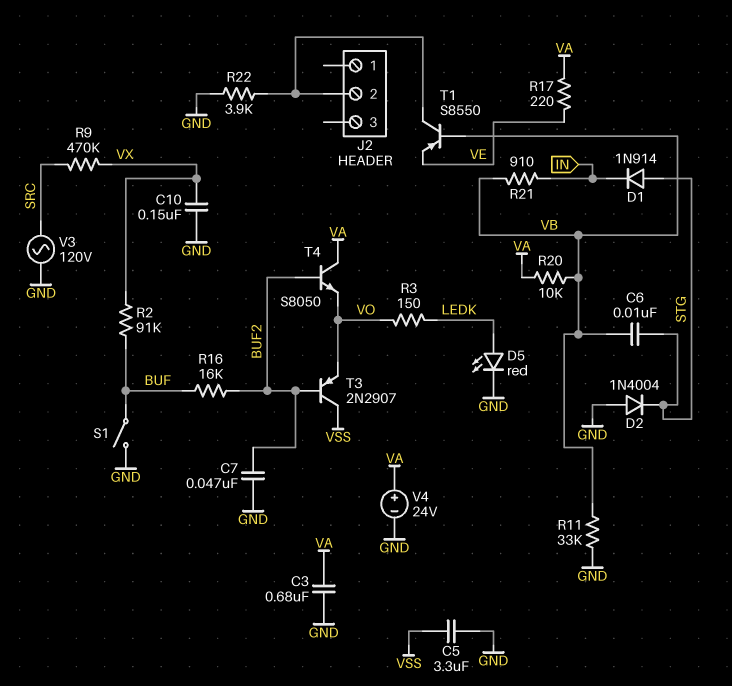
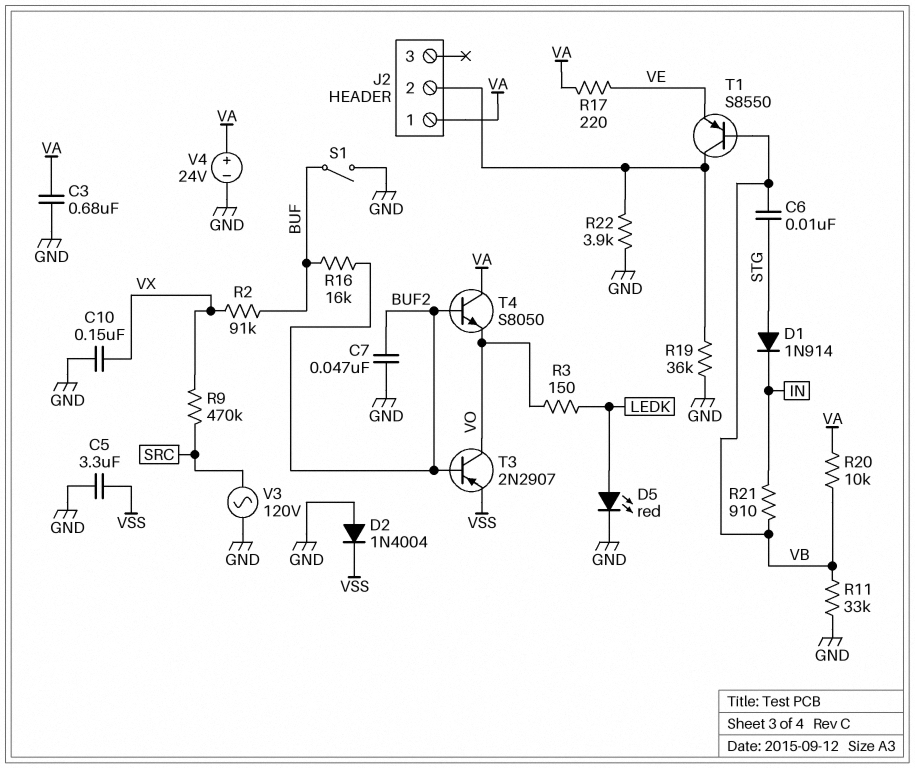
D2: diode 1N4004 (A GND, K STG) -> diode 1N4004 (A GND, K VSS)
J2 pin 1: none -> VA
R19: none -> 36k (GND, J2/2)
T3: PNP 2N2907 (B BUF2, C VSS, E VO) -> PNP 2N2907 (B BUF2, C VO, E VSS)

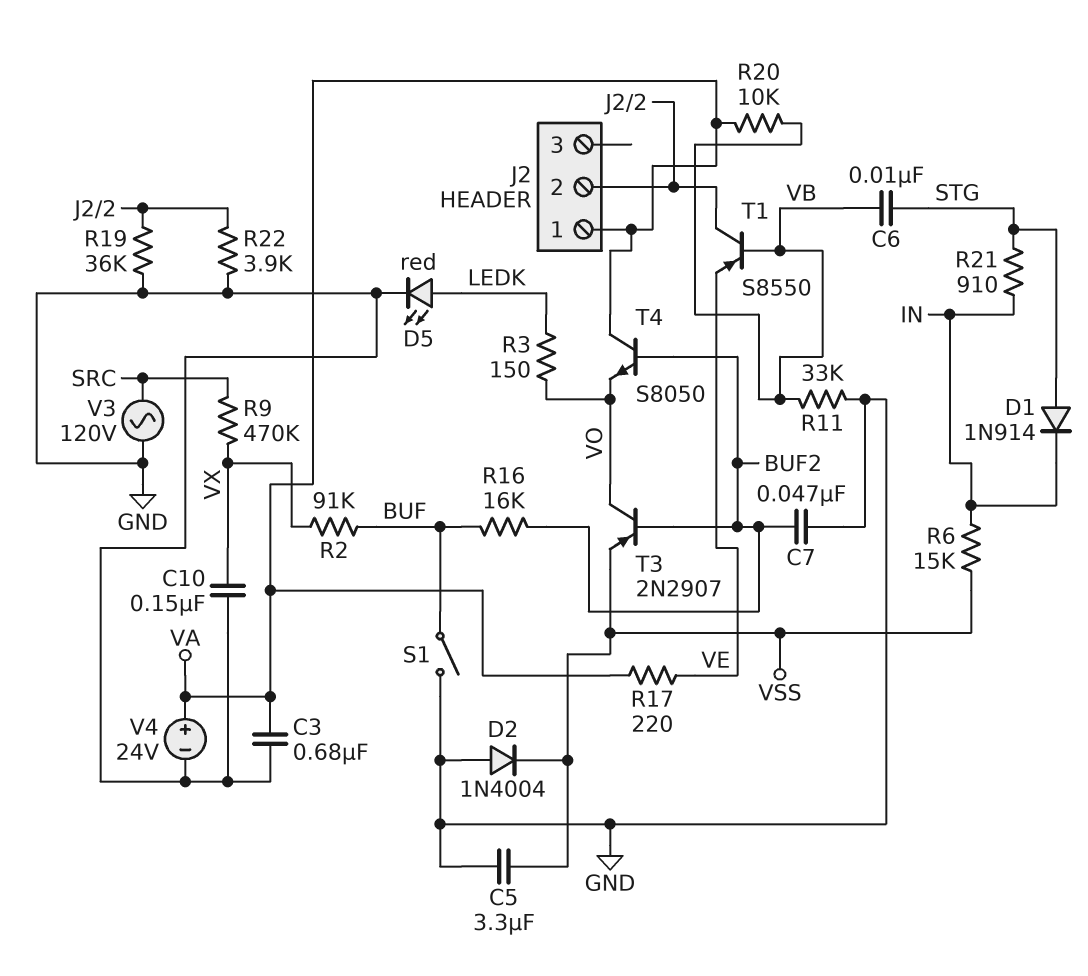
R6: none -> 15k (IN, VSS)
R21: 910 (IN, VB) -> 910 (IN, STG)

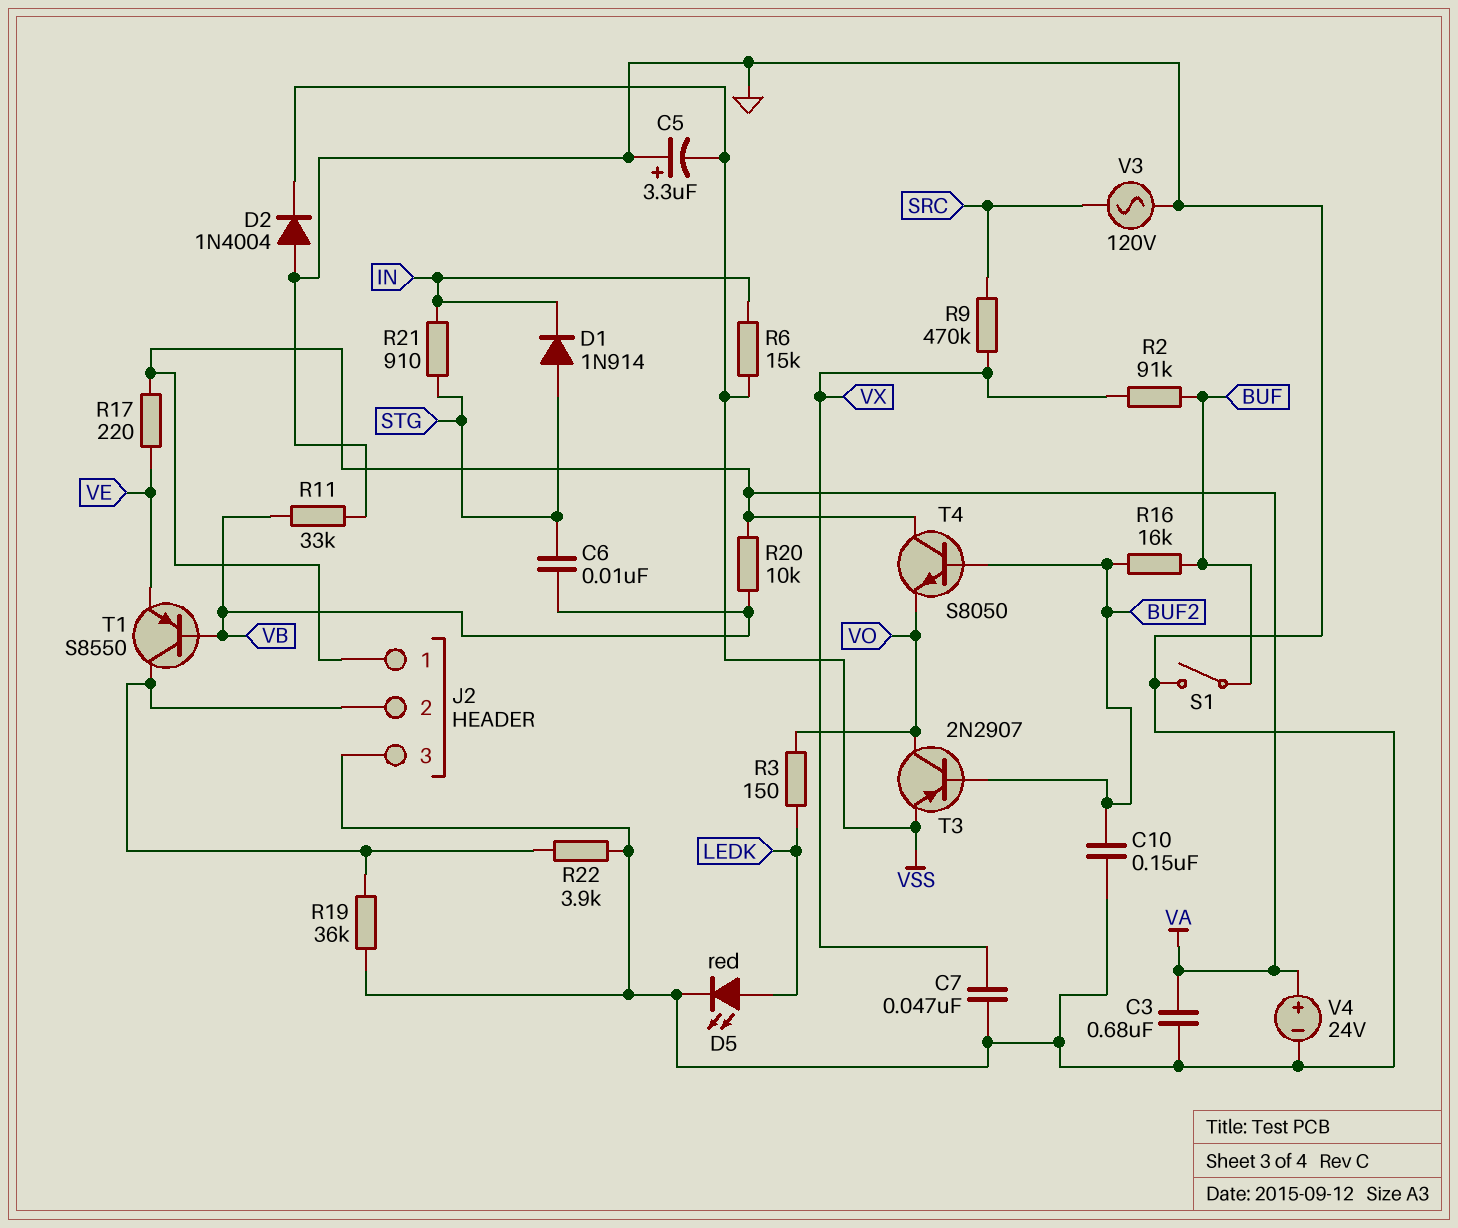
C5: 3.3uF (GND, VSS) -> 3.3uF (plus GND, minus VSS)
C7: 47nF (BUF2, GND) -> 47nF (GND, VX)
C10: 150nF (GND, VX) -> 150nF (BUF2, GND)
J2 pin 3: none -> GND

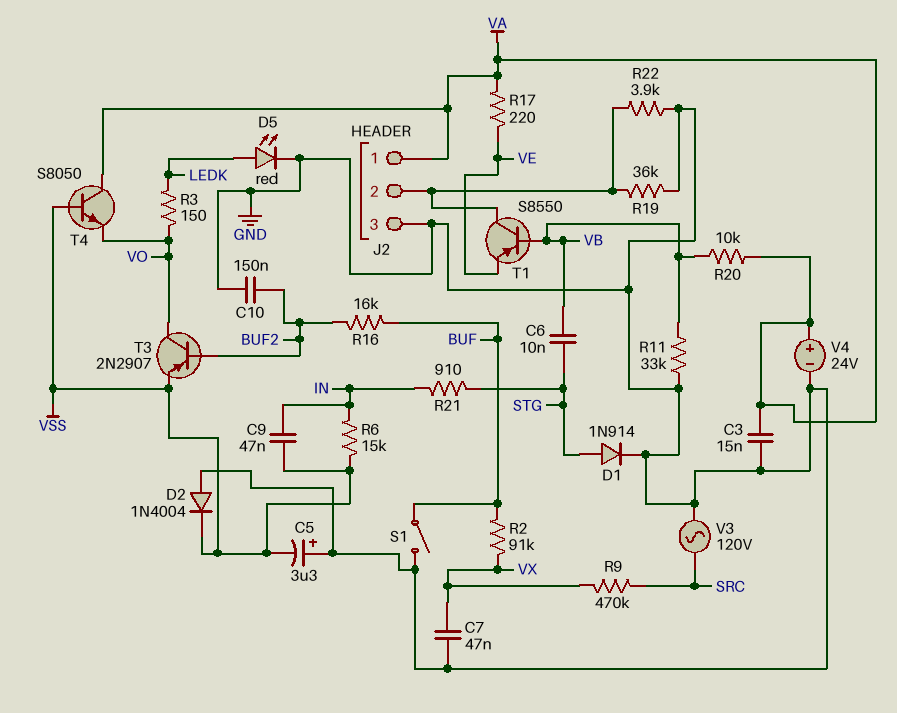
C3: 680nF (GND, VA) -> 15nF (GND, VA)
C9: none -> 47nF (IN, VSS)
D1: diode 1N914 (A STG, K IN) -> diode 1N914 (A STG, K GND)
T4: NPN S8050 (B BUF2, C VA, E VO) -> NPN S8050 (B VSS, C VA, E VO)

